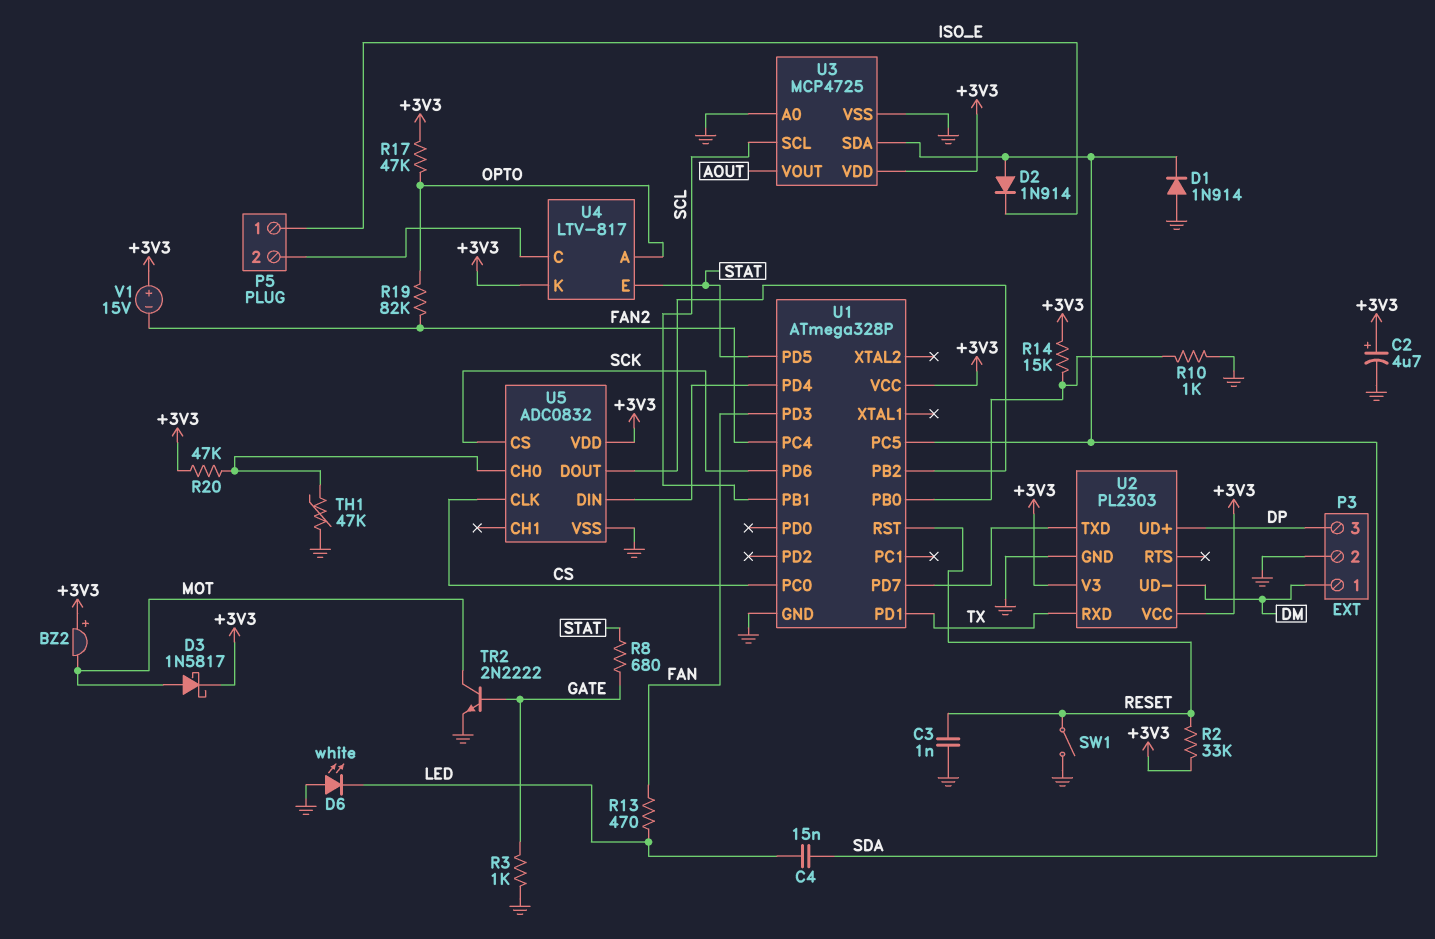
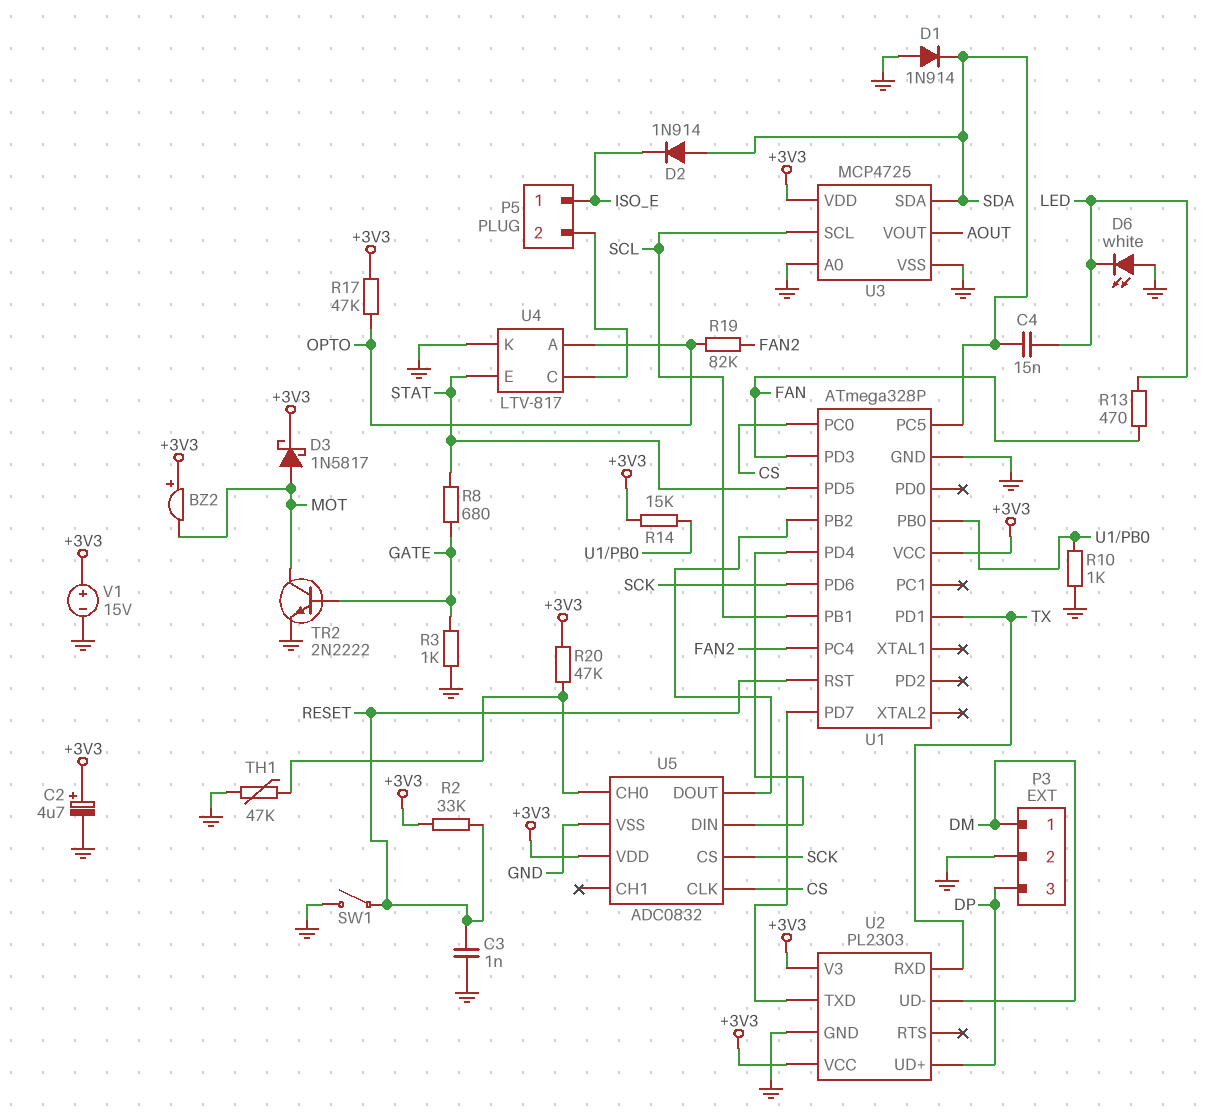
U4 pin K: +3V3 -> GND
V1: 15V (plus +3V3, minus FAN2) -> 15V (plus +3V3, minus GND)

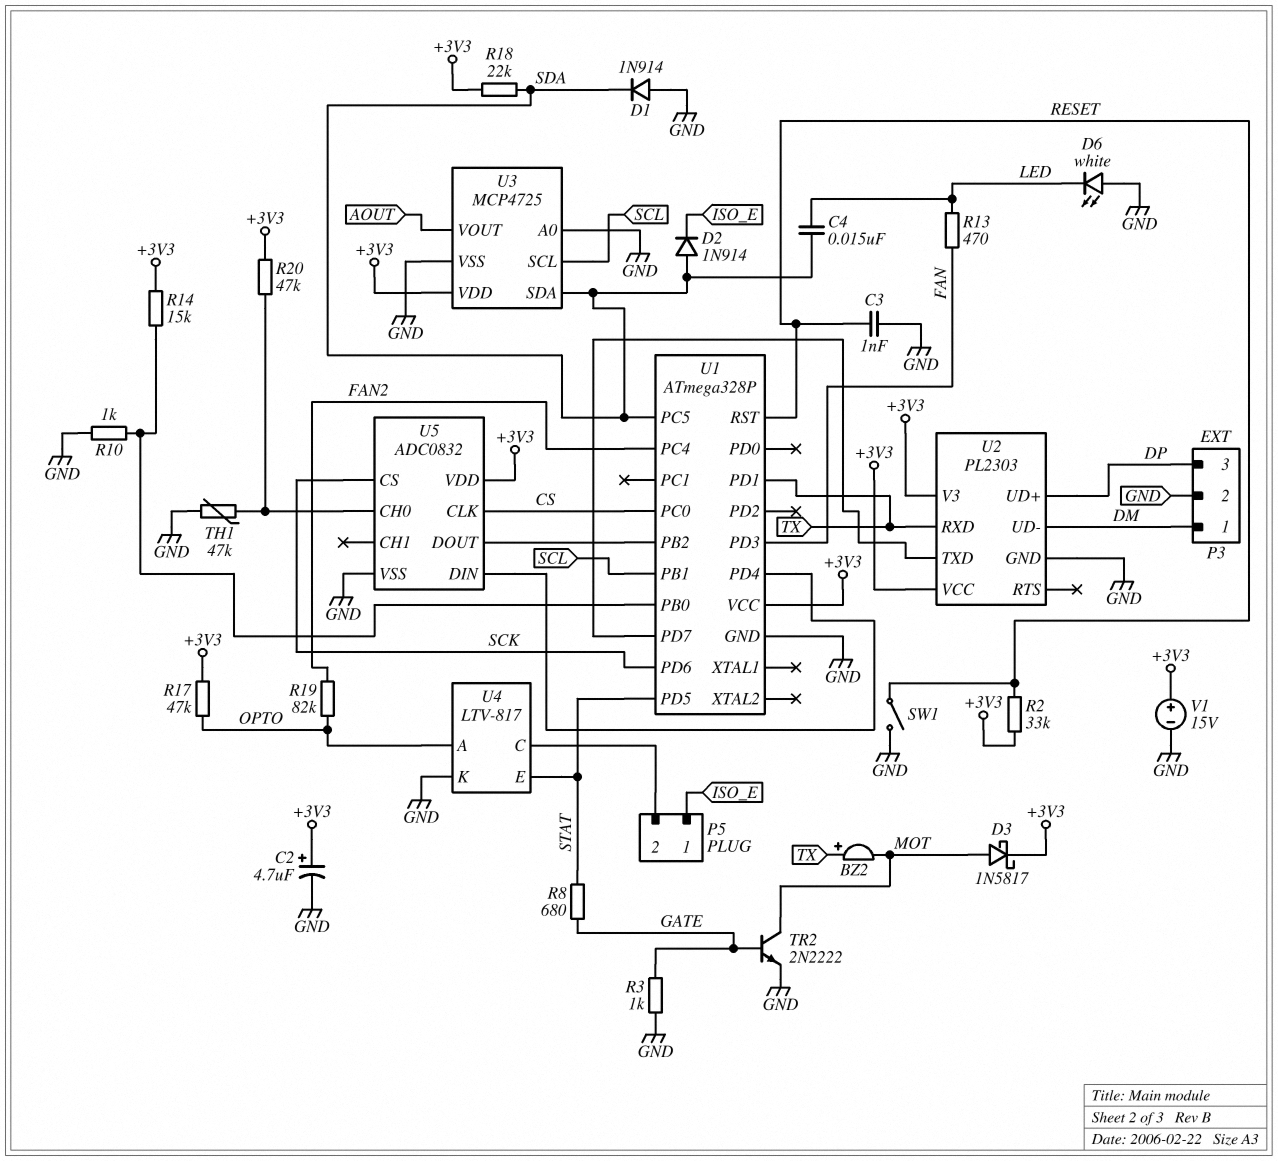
BZ2: buzzer (plus +3V3, minus MOT) -> buzzer (plus TX, minus MOT)
R18: none -> 22k (+3V3, SDA)

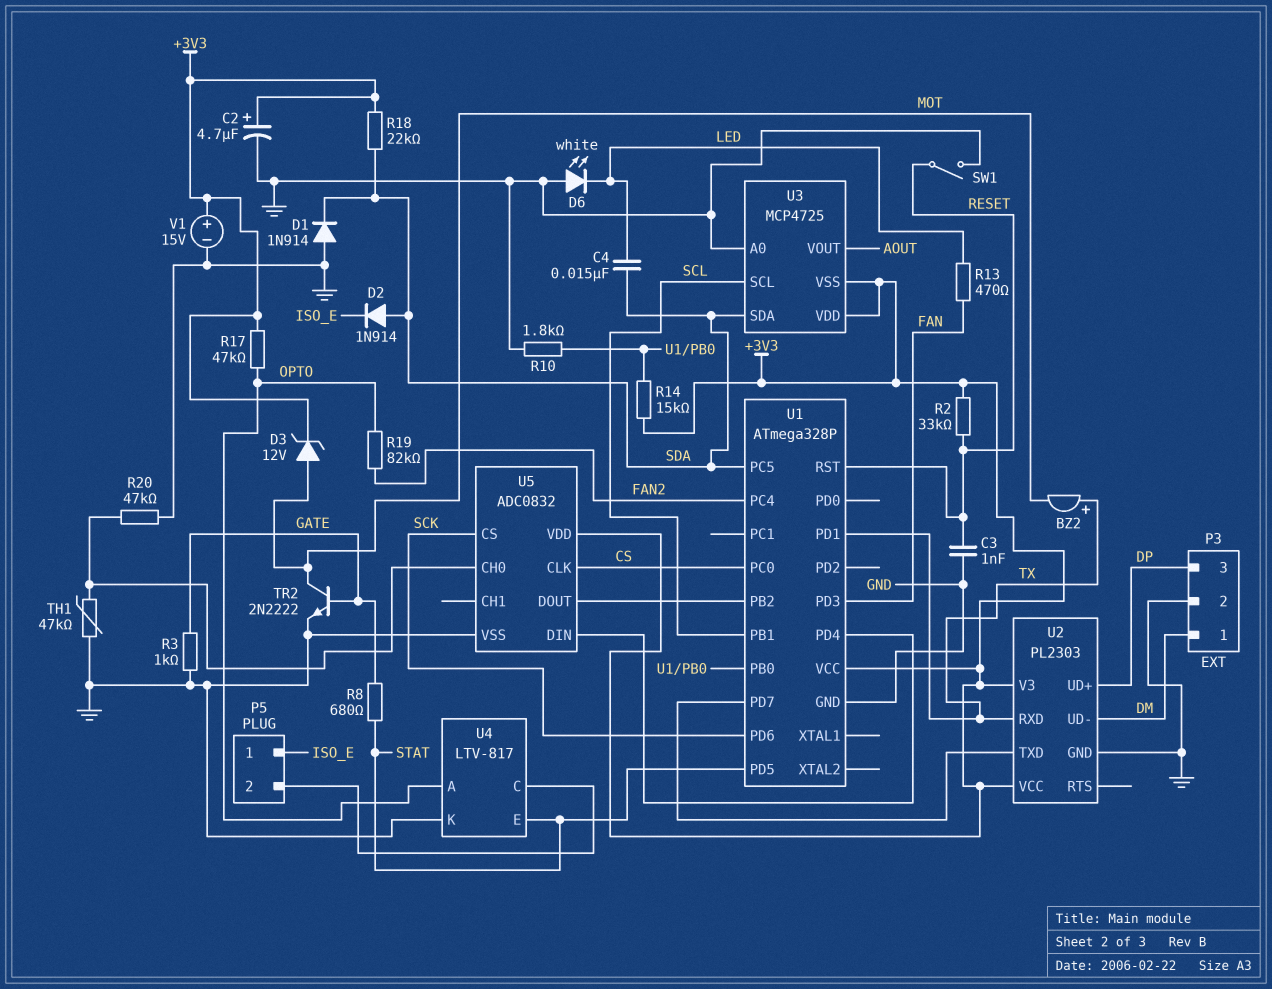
D3: schottky 1N5817 (A MOT, K +3V3) -> zener 12V (A MOT, K +3V3)
R10: 1k (GND, U1/PB0) -> 1.8k (GND, U1/PB0)
R20: 47k (+3V3, U5/CH0) -> 47k (GND, U5/CH0)
U3 pin VSS: GND -> +3V3

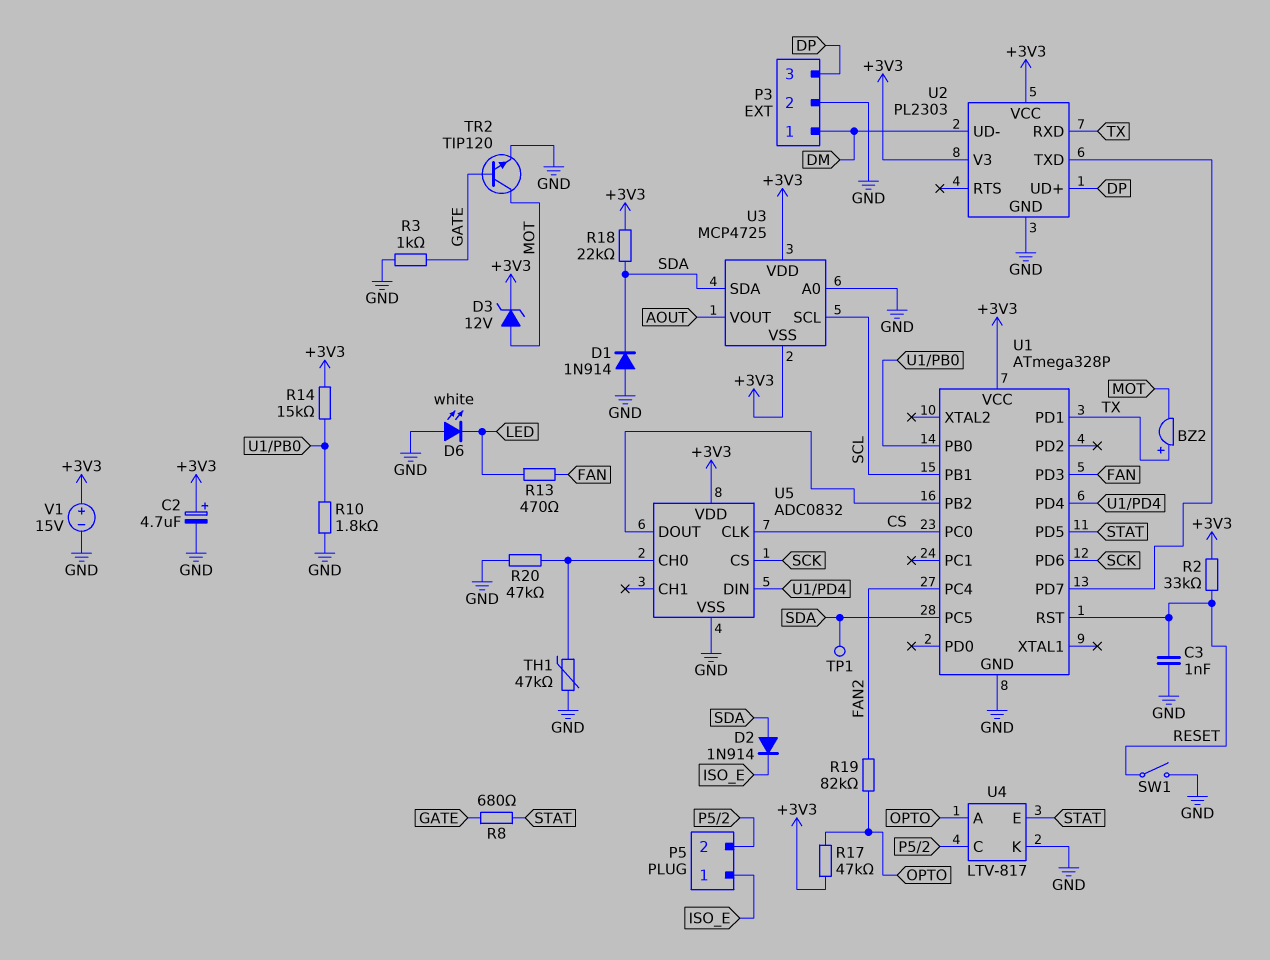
C4: 15nF (LED, SDA) -> none
TP1: none -> test point (SDA)
TR2: NPN 2N2222 (B GATE, C MOT, E GND) -> NPN TIP120 (B GATE, C MOT, E GND)

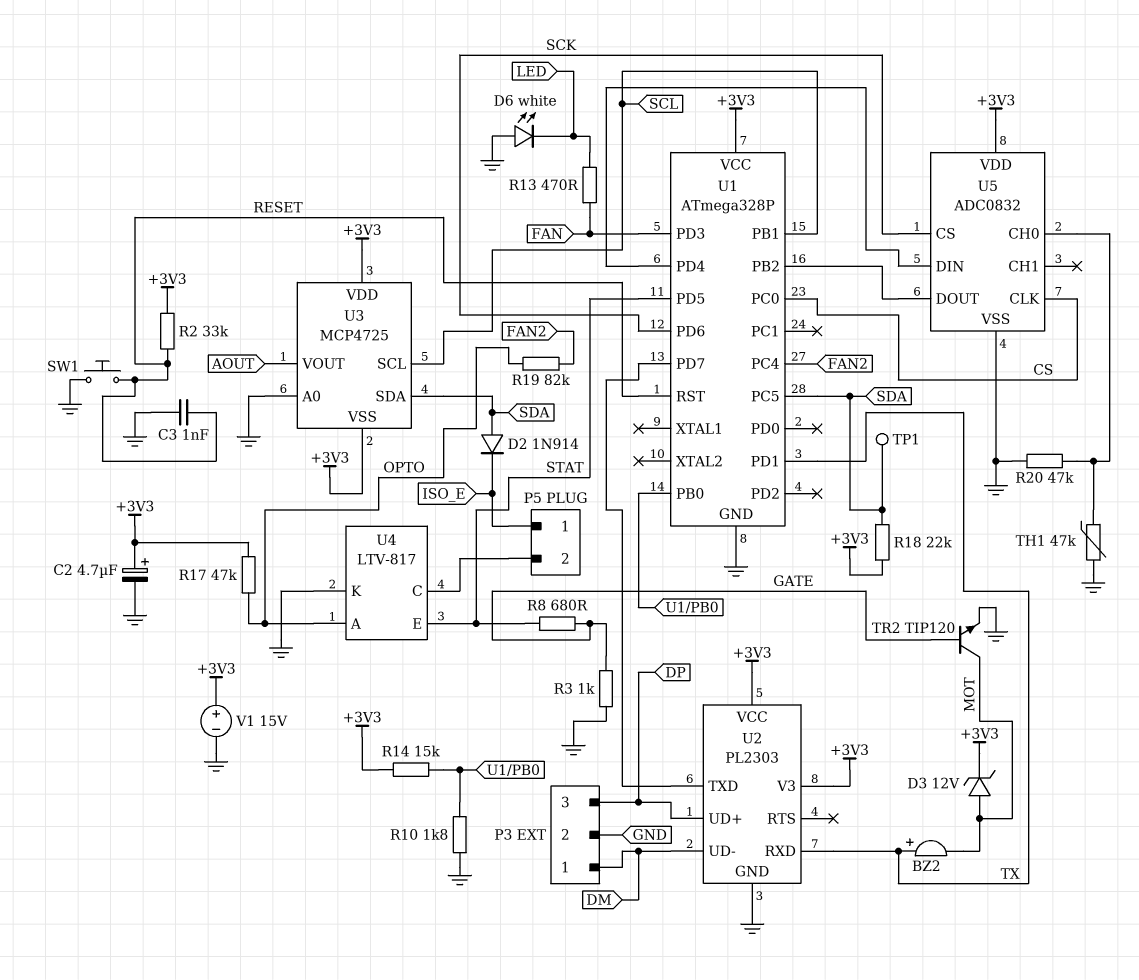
D1: diode 1N914 (A GND, K SDA) -> none
SW1: switch (GND, RESET) -> button (GND, RESET)

